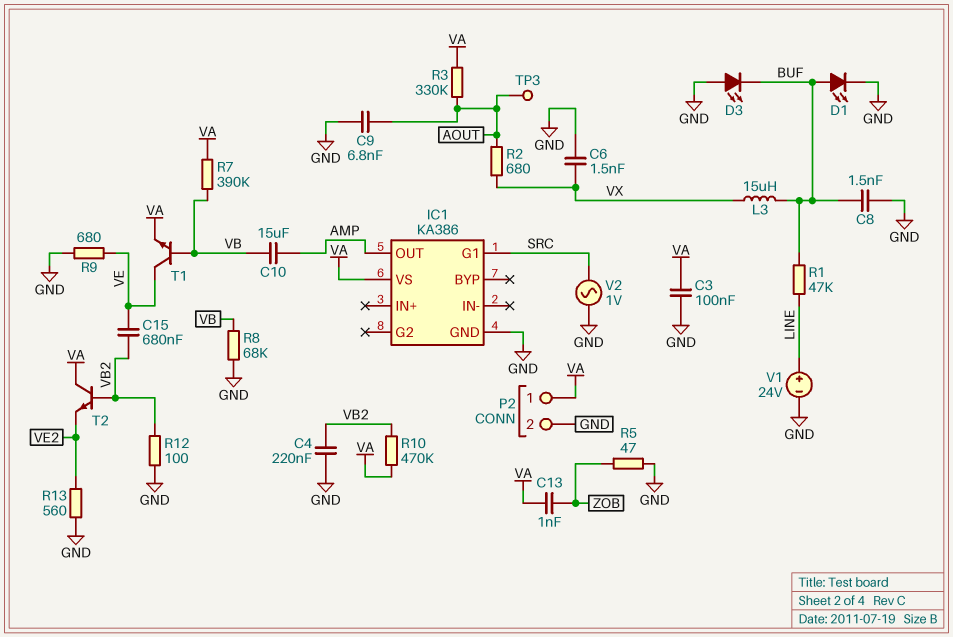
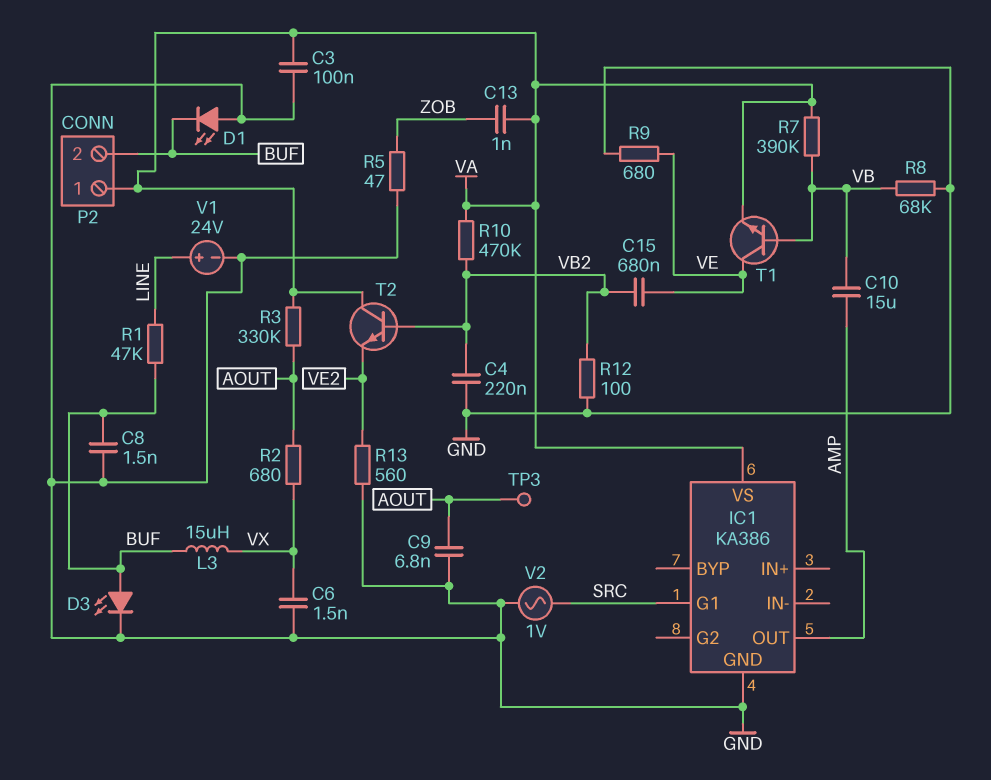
D1: LED (A BUF, K GND) -> LED (A GND, K BUF)
D3: LED (A GND, K BUF) -> LED (A BUF, K GND)
P2 pin 2: GND -> BUF

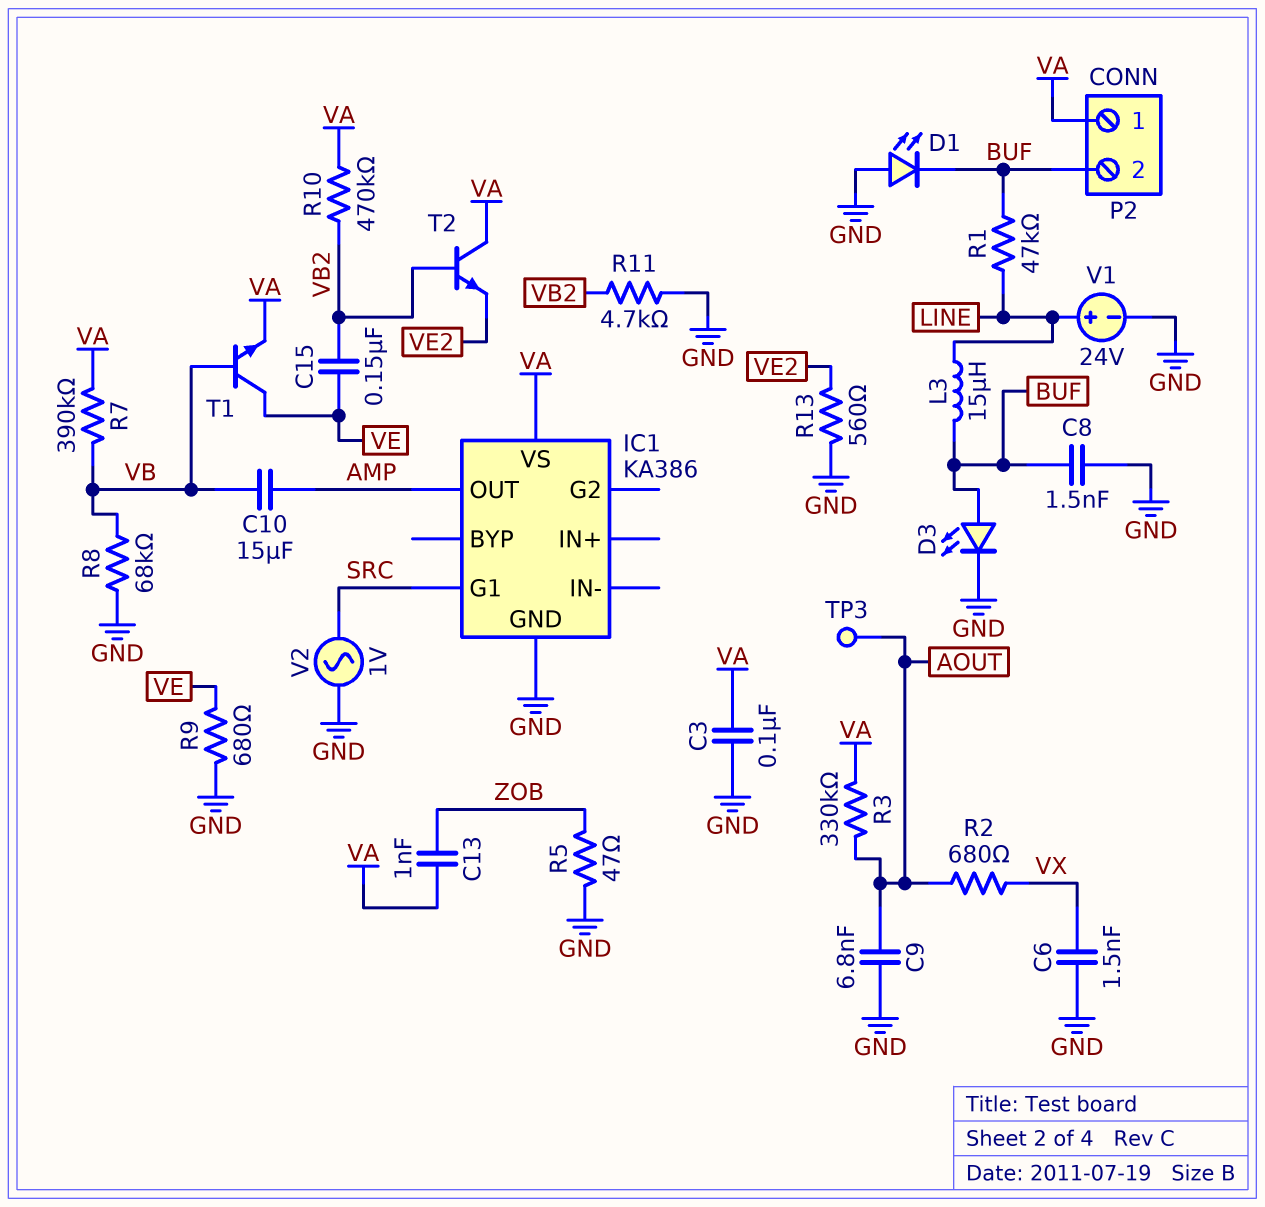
C4: 220nF (GND, VB2) -> none
C15: 680nF (VB2, VE) -> 150nF (VB2, VE)
L3: 15uH (BUF, VX) -> 15uH (BUF, LINE)
R11: none -> 4.7k (GND, VB2)
R12: 100 (GND, VB2) -> none

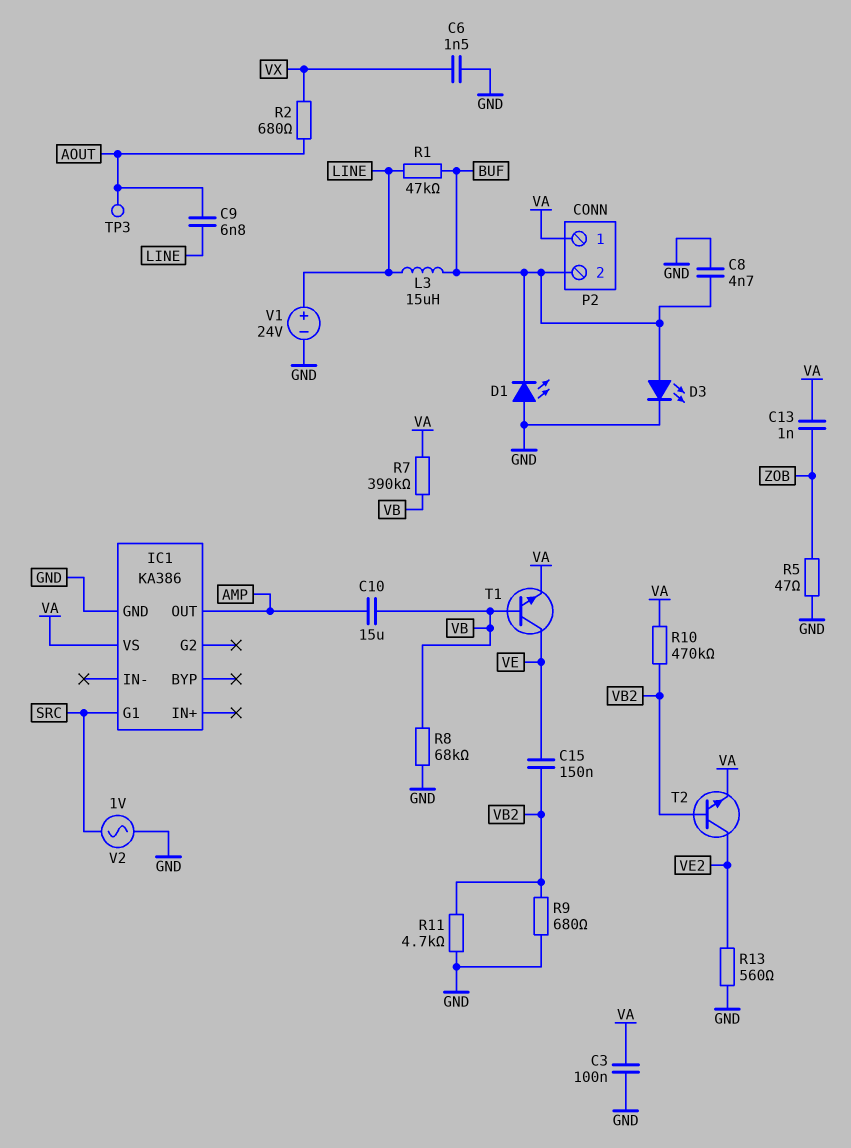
C8: 1.5nF (BUF, GND) -> 4.7nF (BUF, GND)
C9: 6.8nF (AOUT, GND) -> 6.8nF (AOUT, LINE)
R3: 330k (AOUT, VA) -> none
R9: 680 (GND, VE) -> 680 (GND, VB2)
T2: NPN (B VB2, C VA, E VE2) -> NPN (B VB2, C VE2, E VA)

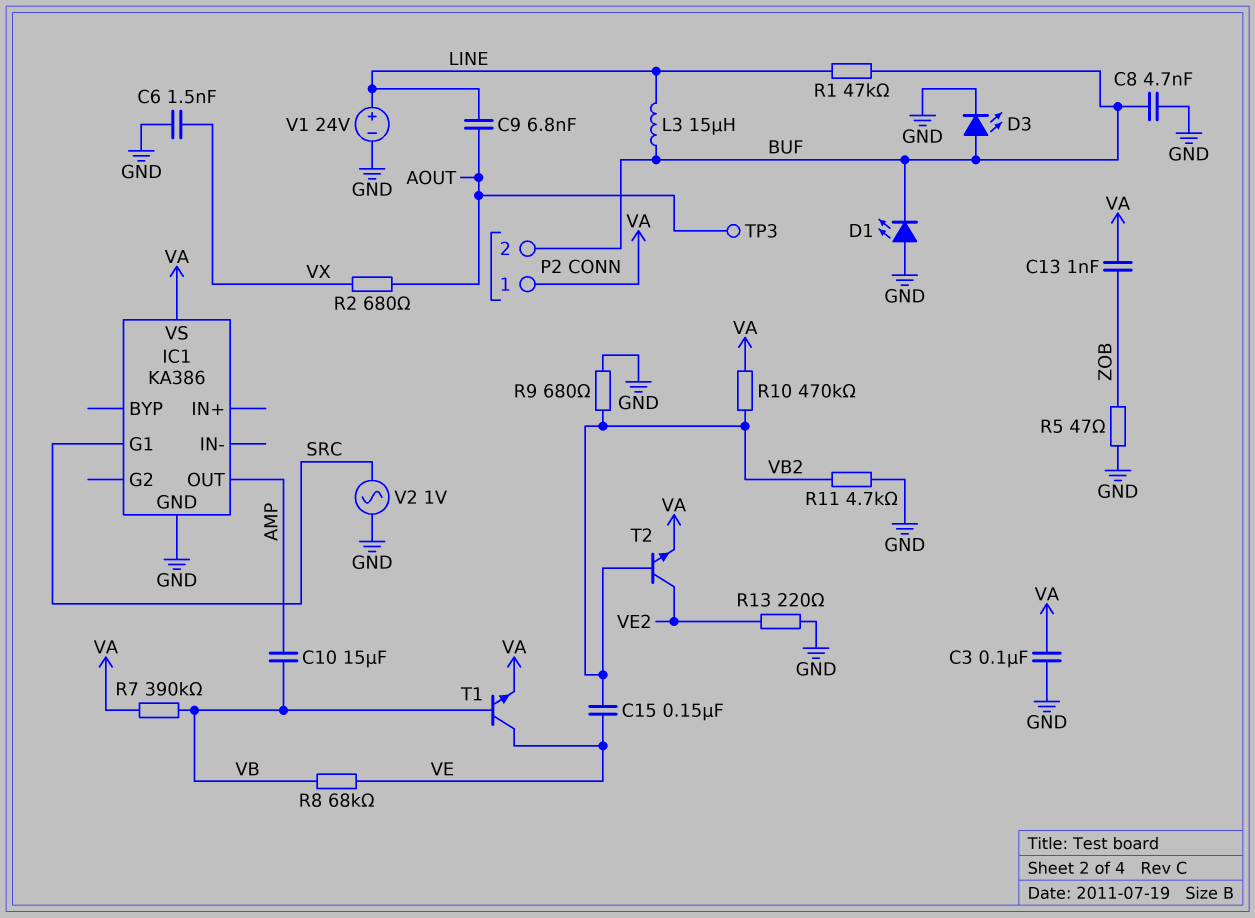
R8: 68k (GND, VB) -> 68k (VB, VE)
R13: 560 (GND, VE2) -> 220 (GND, VE2)

